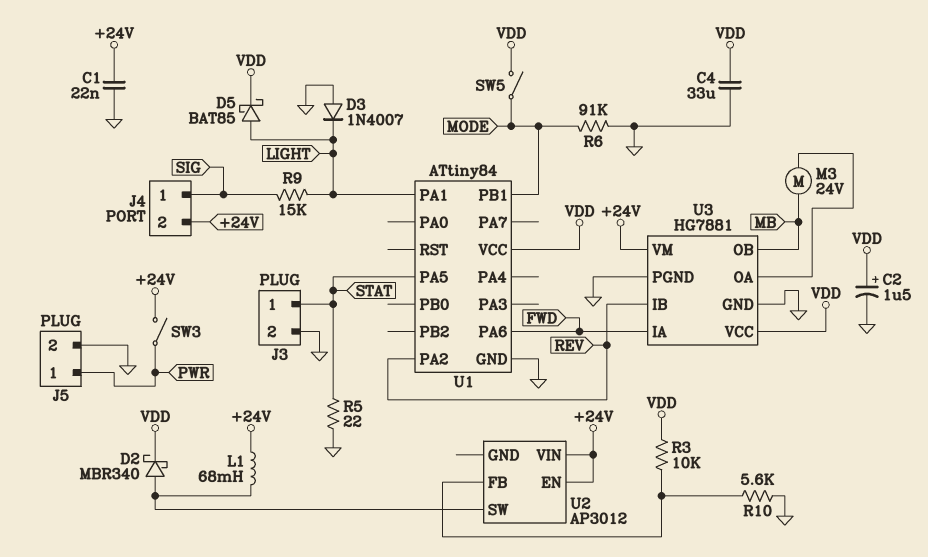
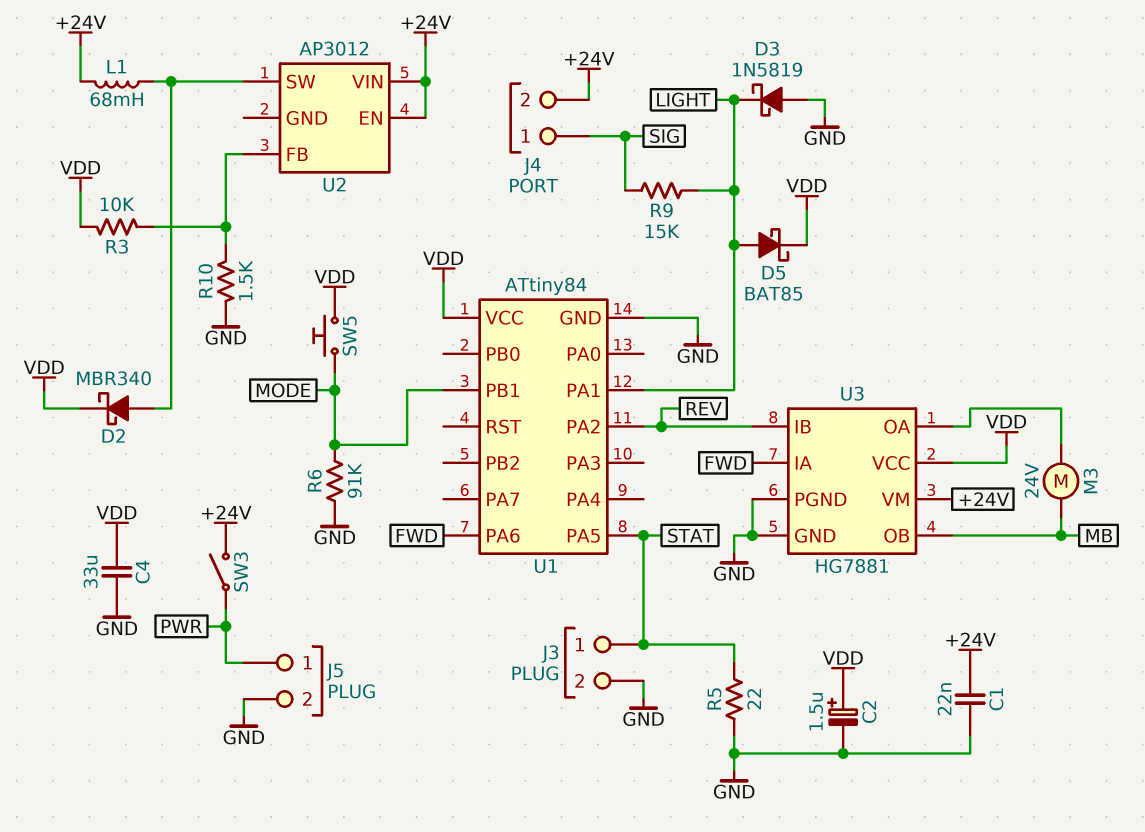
D3: diode 1N4007 (A GND, K LIGHT) -> schottky 1N5819 (A GND, K LIGHT)
R10: 5.6k (GND, U2/FB) -> 1.5k (GND, U2/FB)
SW5: switch (MODE, VDD) -> button (MODE, VDD)

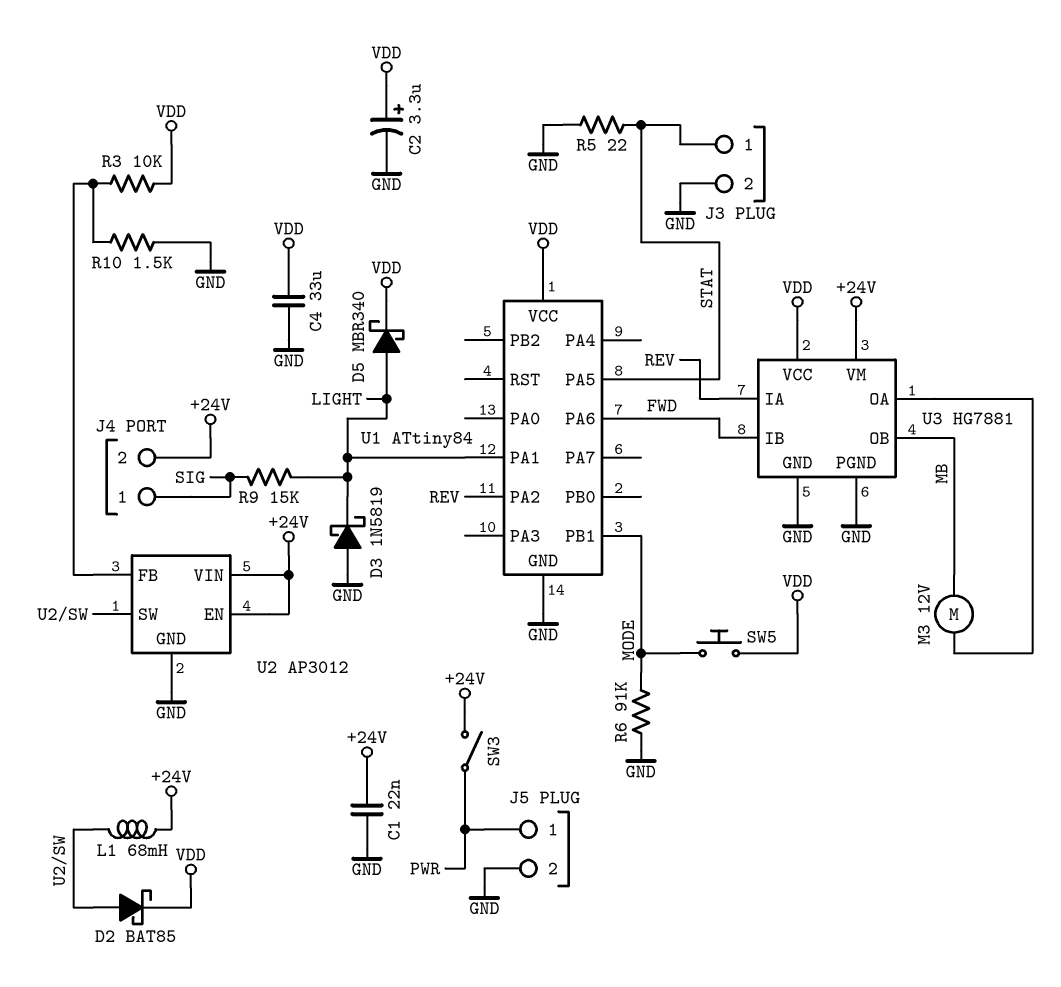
C2: 1.5uF (plus VDD, minus GND) -> 3.3uF (plus VDD, minus GND)
D2: schottky MBR340 (A U2/SW, K VDD) -> schottky BAT85 (A U2/SW, K VDD)
D5: schottky BAT85 (A LIGHT, K VDD) -> schottky MBR340 (A LIGHT, K VDD)
M3: motor 24V (MB, U3/OA) -> motor 12V (MB, U3/OA)
U2 pin GND: none -> GND
U3 pin IA: FWD -> REV
U3 pin IB: REV -> FWD

